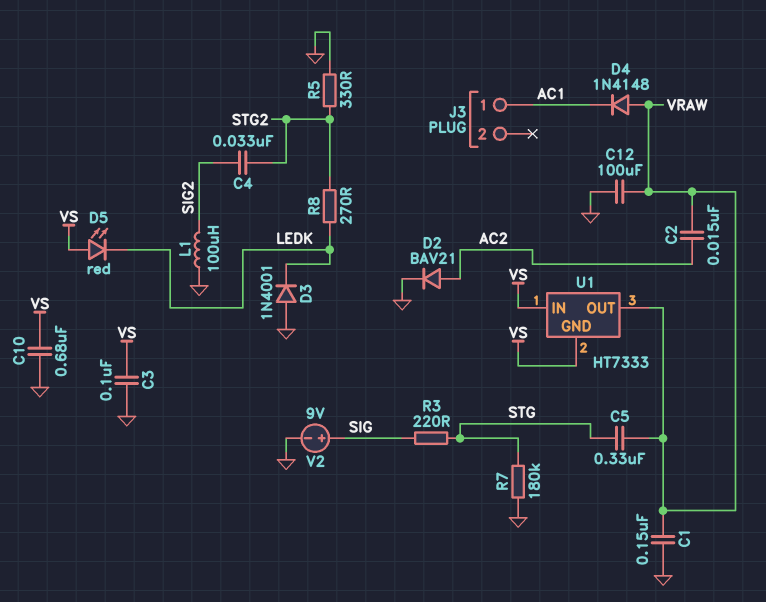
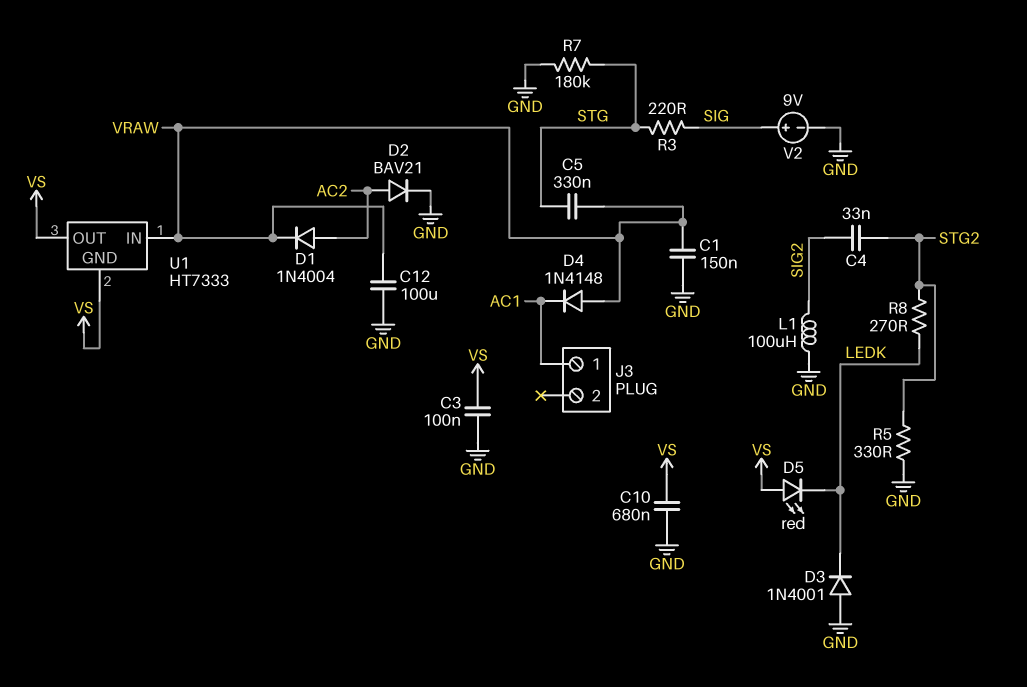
C2: 15nF (AC2, VRAW) -> none
D1: none -> diode 1N4004 (A AC2, K VRAW)
U1 pin IN: VS -> VRAW
U1 pin OUT: VRAW -> VS

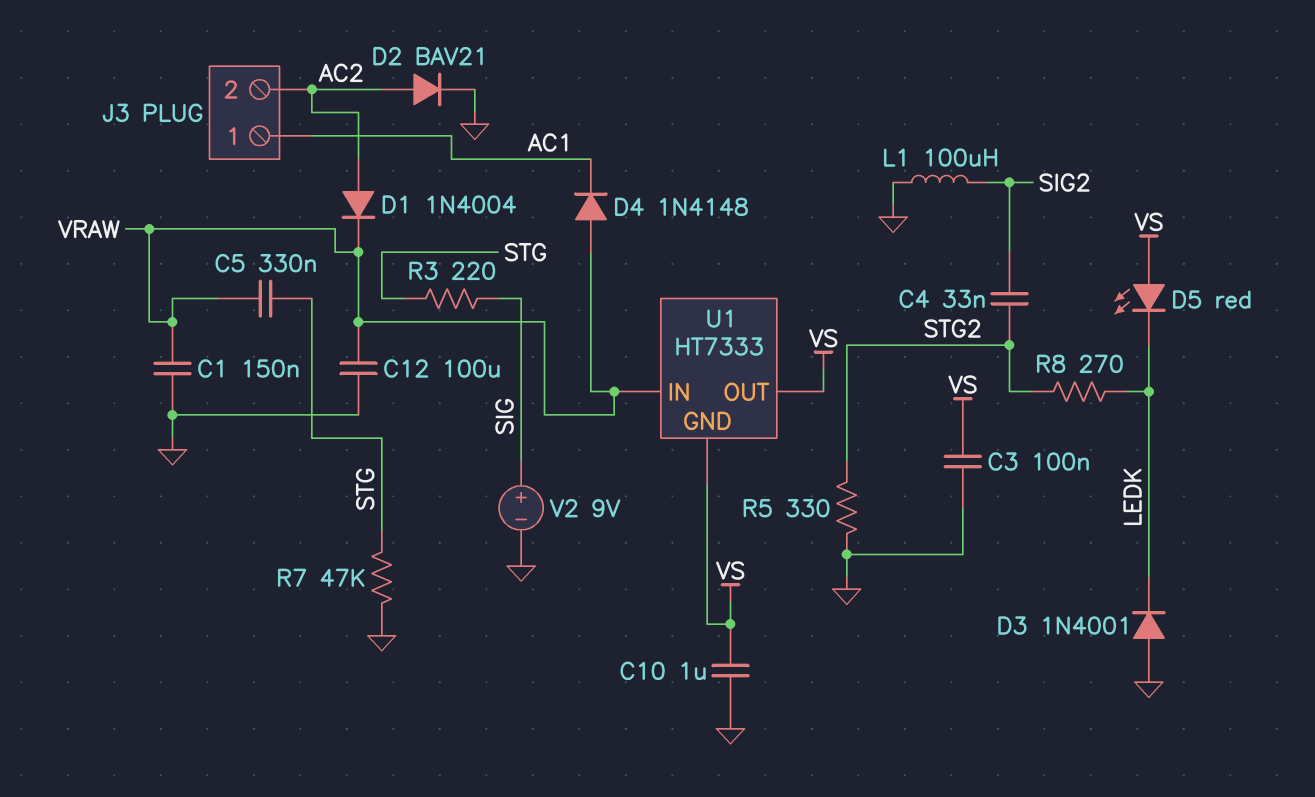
C10: 680nF (GND, VS) -> 1uF (GND, VS)
J3 pin 2: none -> AC2
R7: 180k (GND, STG) -> 47k (GND, STG)

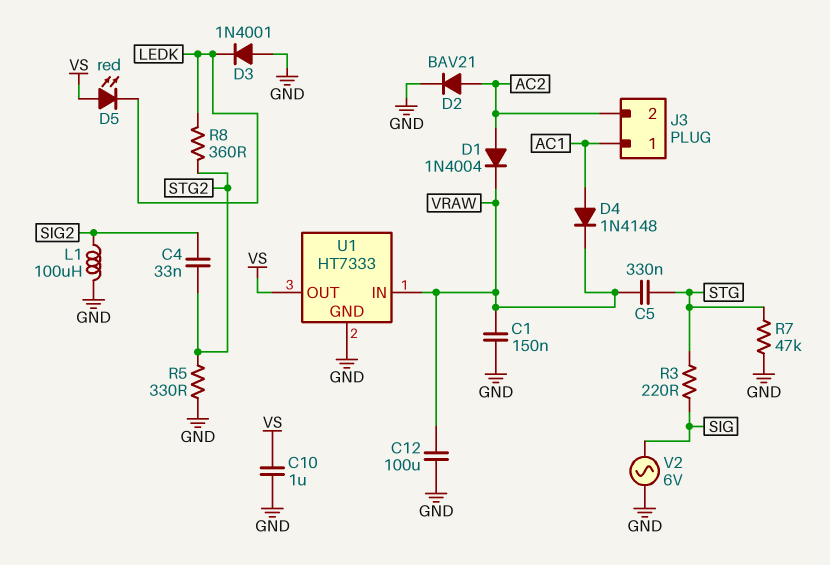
C3: 100nF (GND, VS) -> none
D4: diode 1N4148 (A VRAW, K AC1) -> diode 1N4148 (A AC1, K VRAW)
R8: 270 (LEDK, STG2) -> 360 (LEDK, STG2)
U1 pin GND: VS -> GND
V2: 9V (plus SIG, minus GND) -> AC 6V (GND, SIG)

